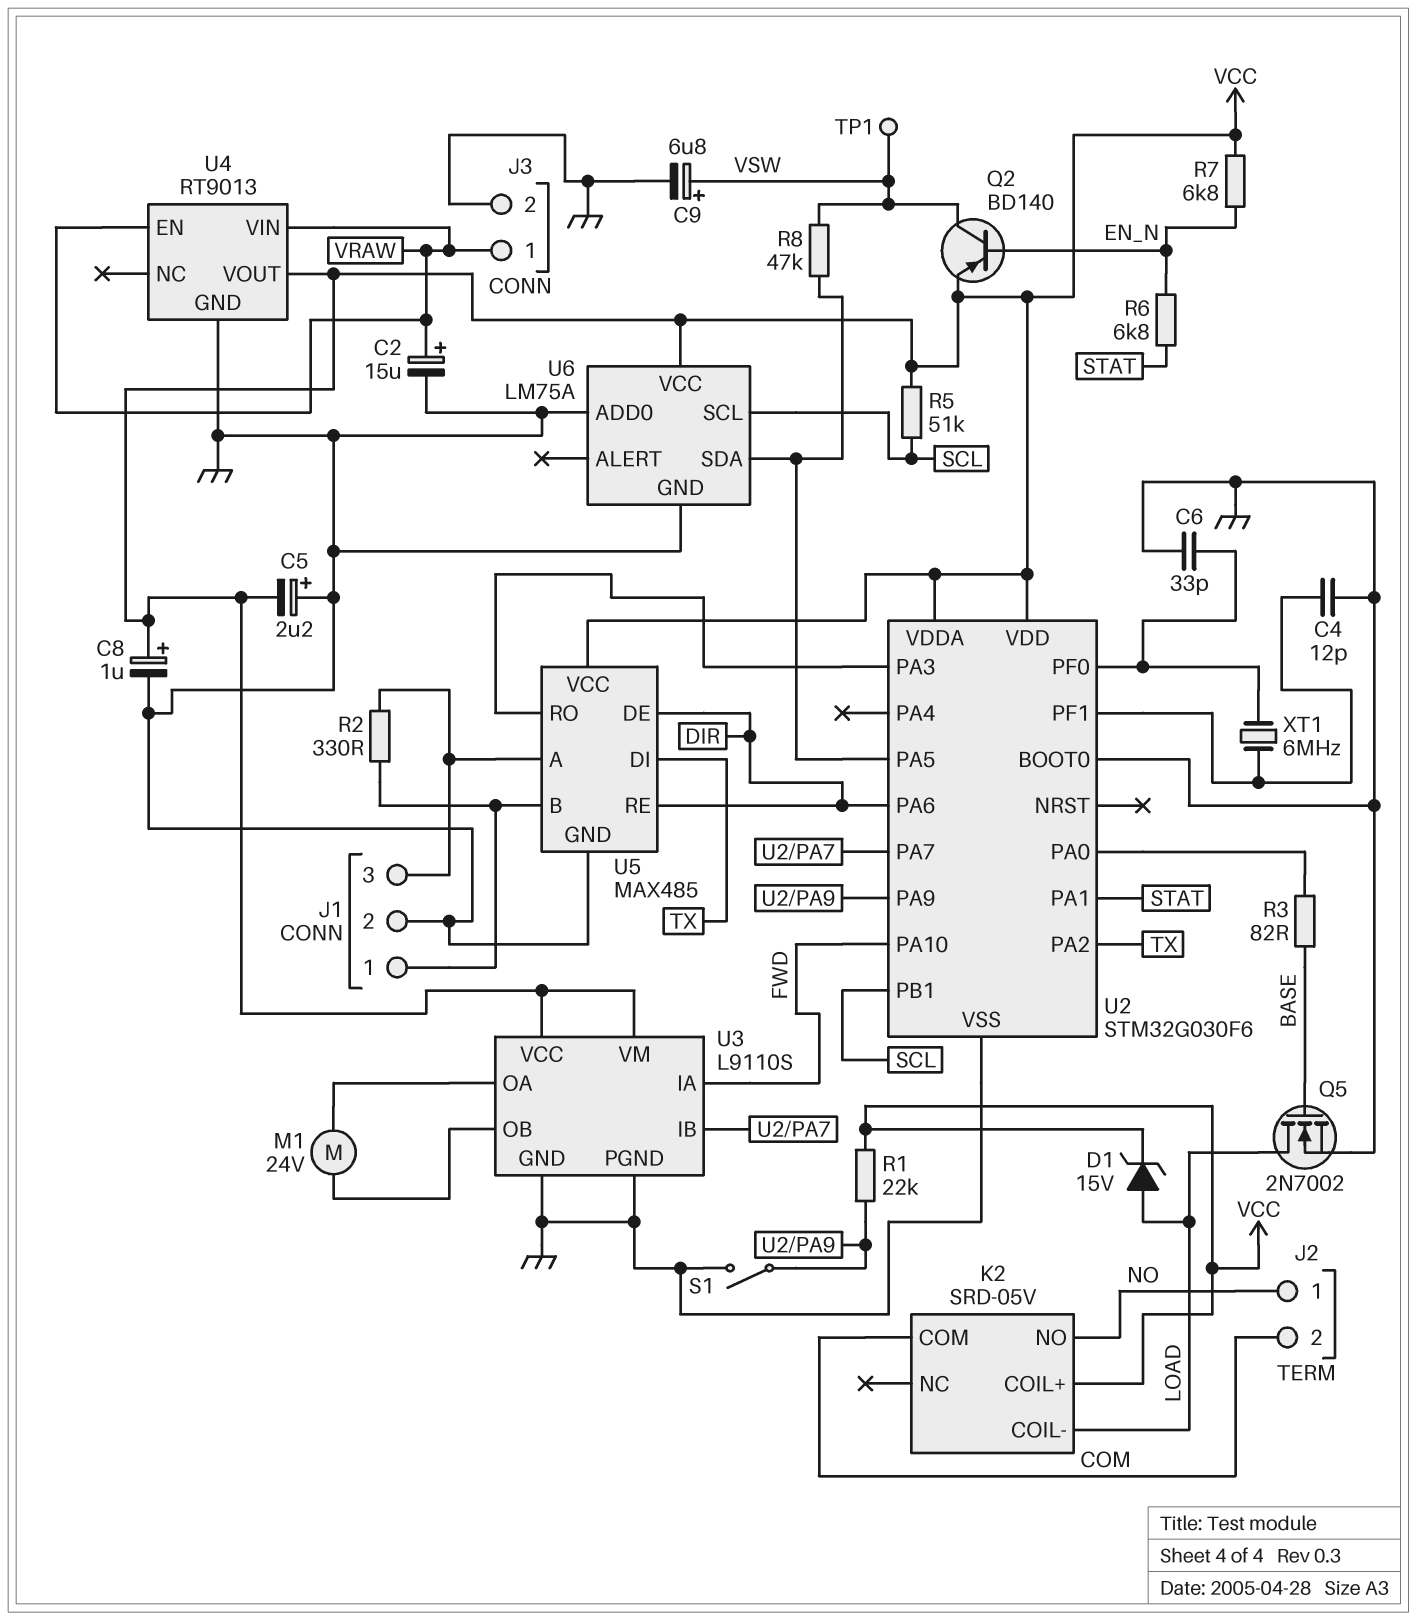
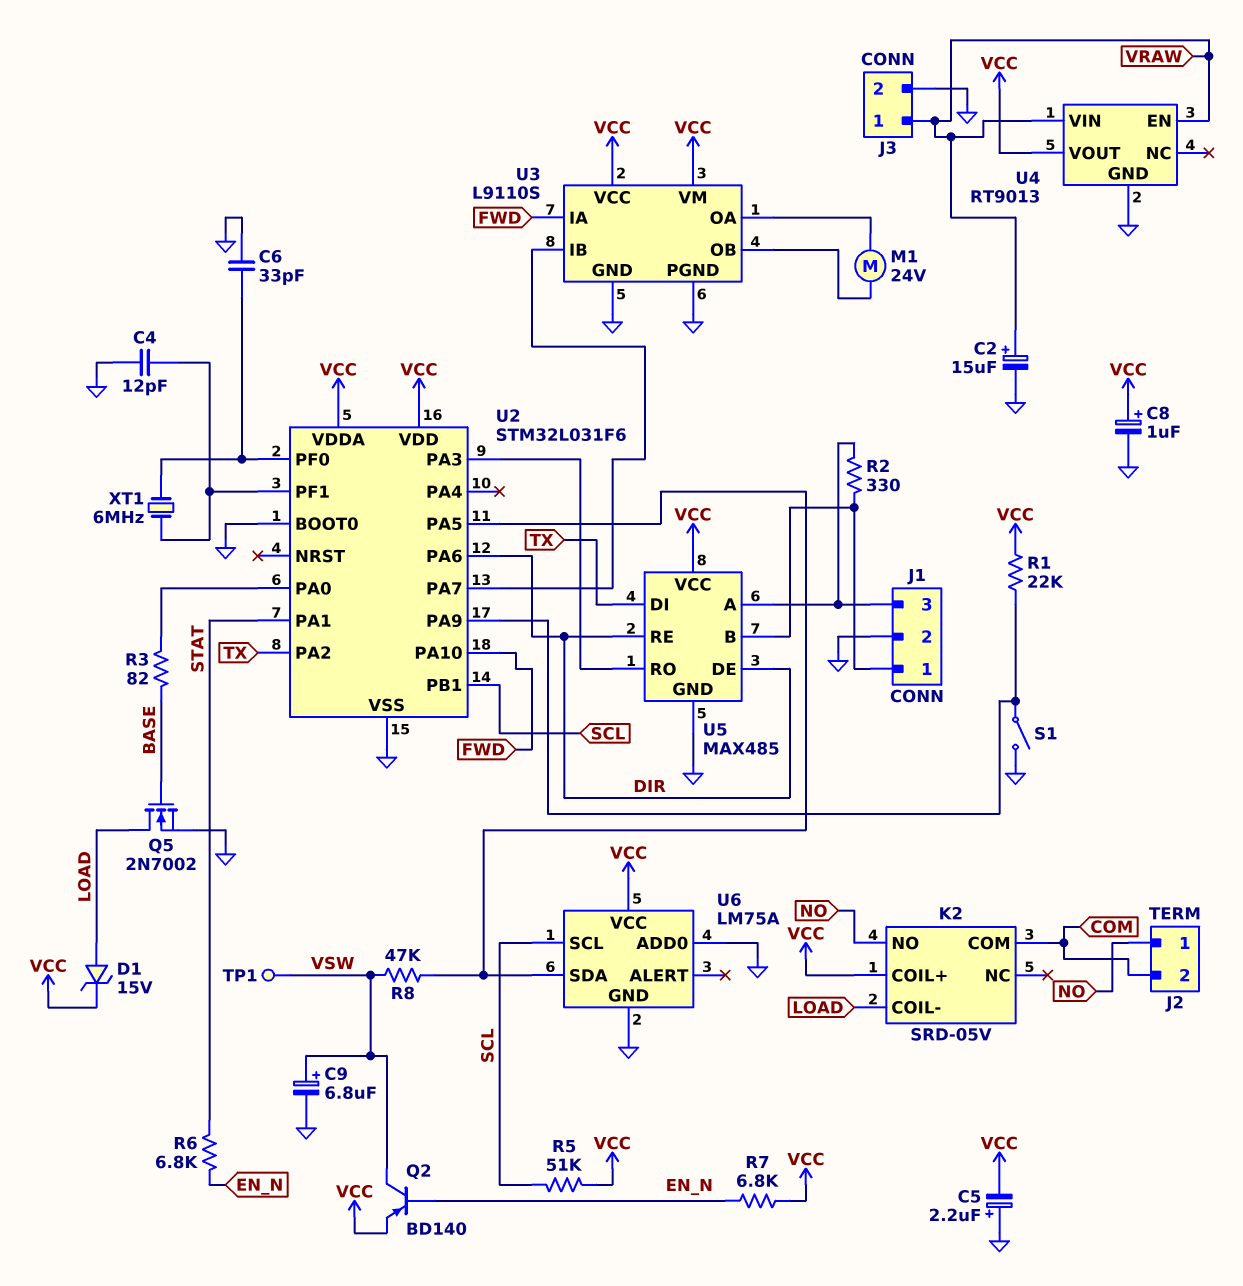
U2: STM32G030F6 -> STM32L031F6

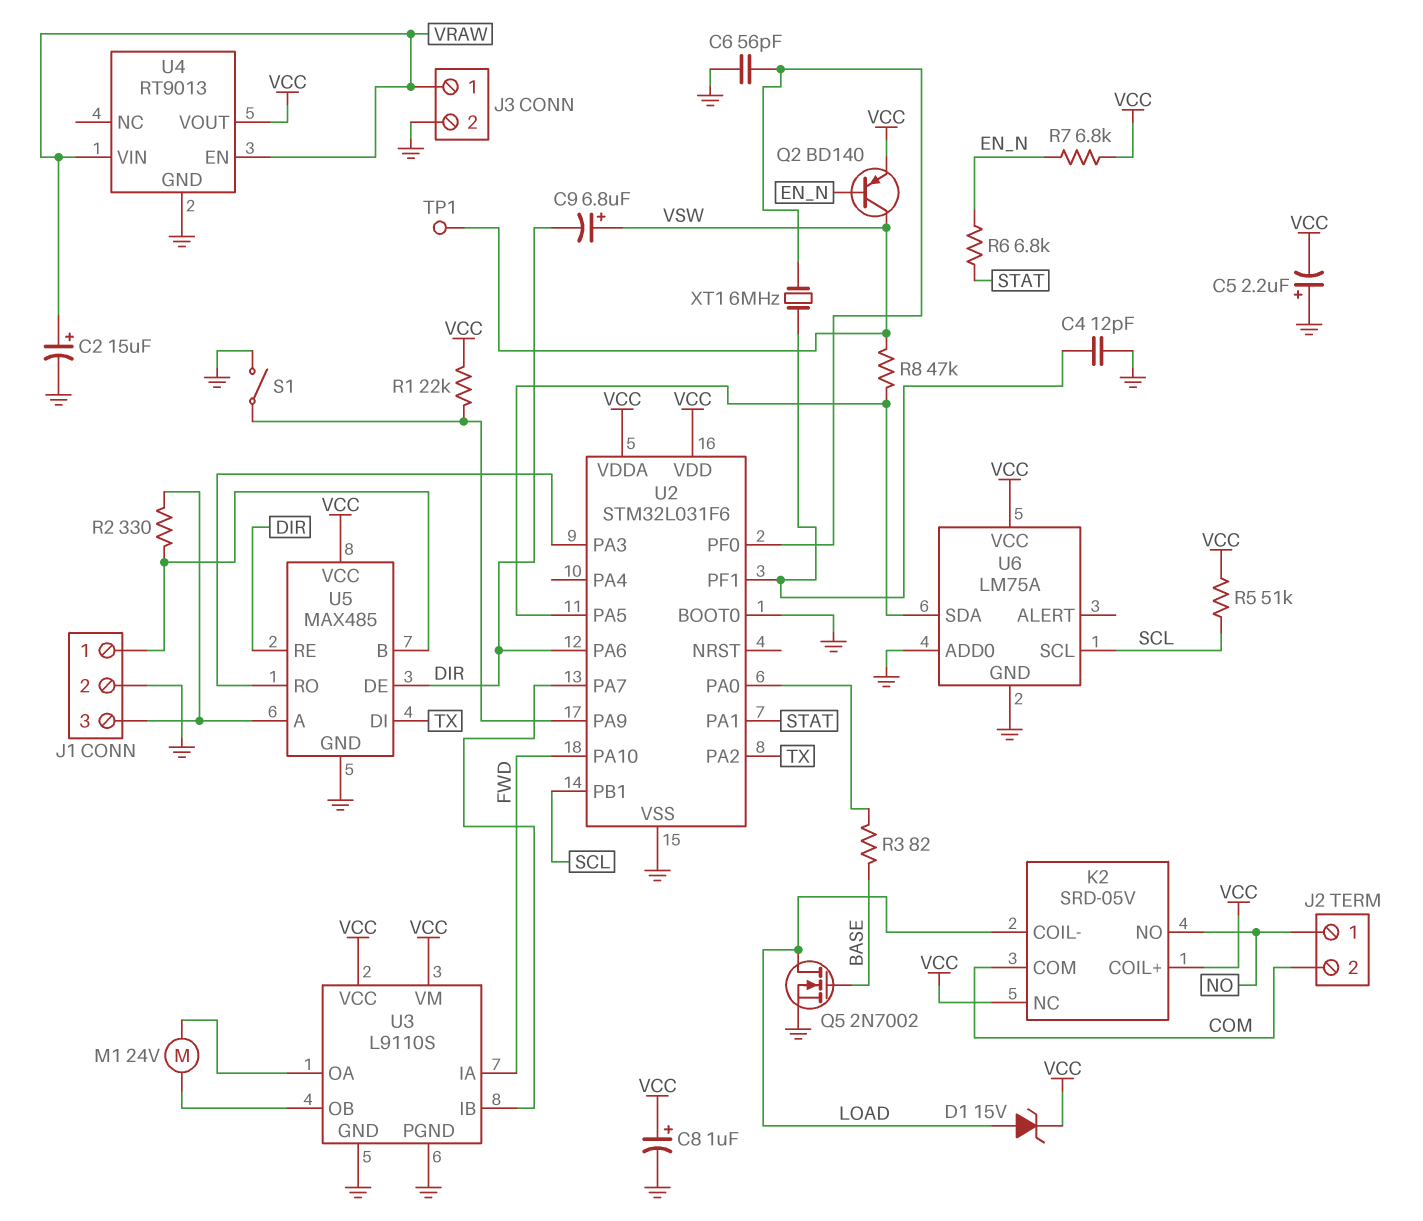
C6: 33pF (GND, U2/PF0) -> 56pF (GND, U2/PF0)
C9: 6.8uF (plus VSW, minus GND) -> 6.8uF (plus VSW, minus DIR)
K2 pin NC: none -> VCC

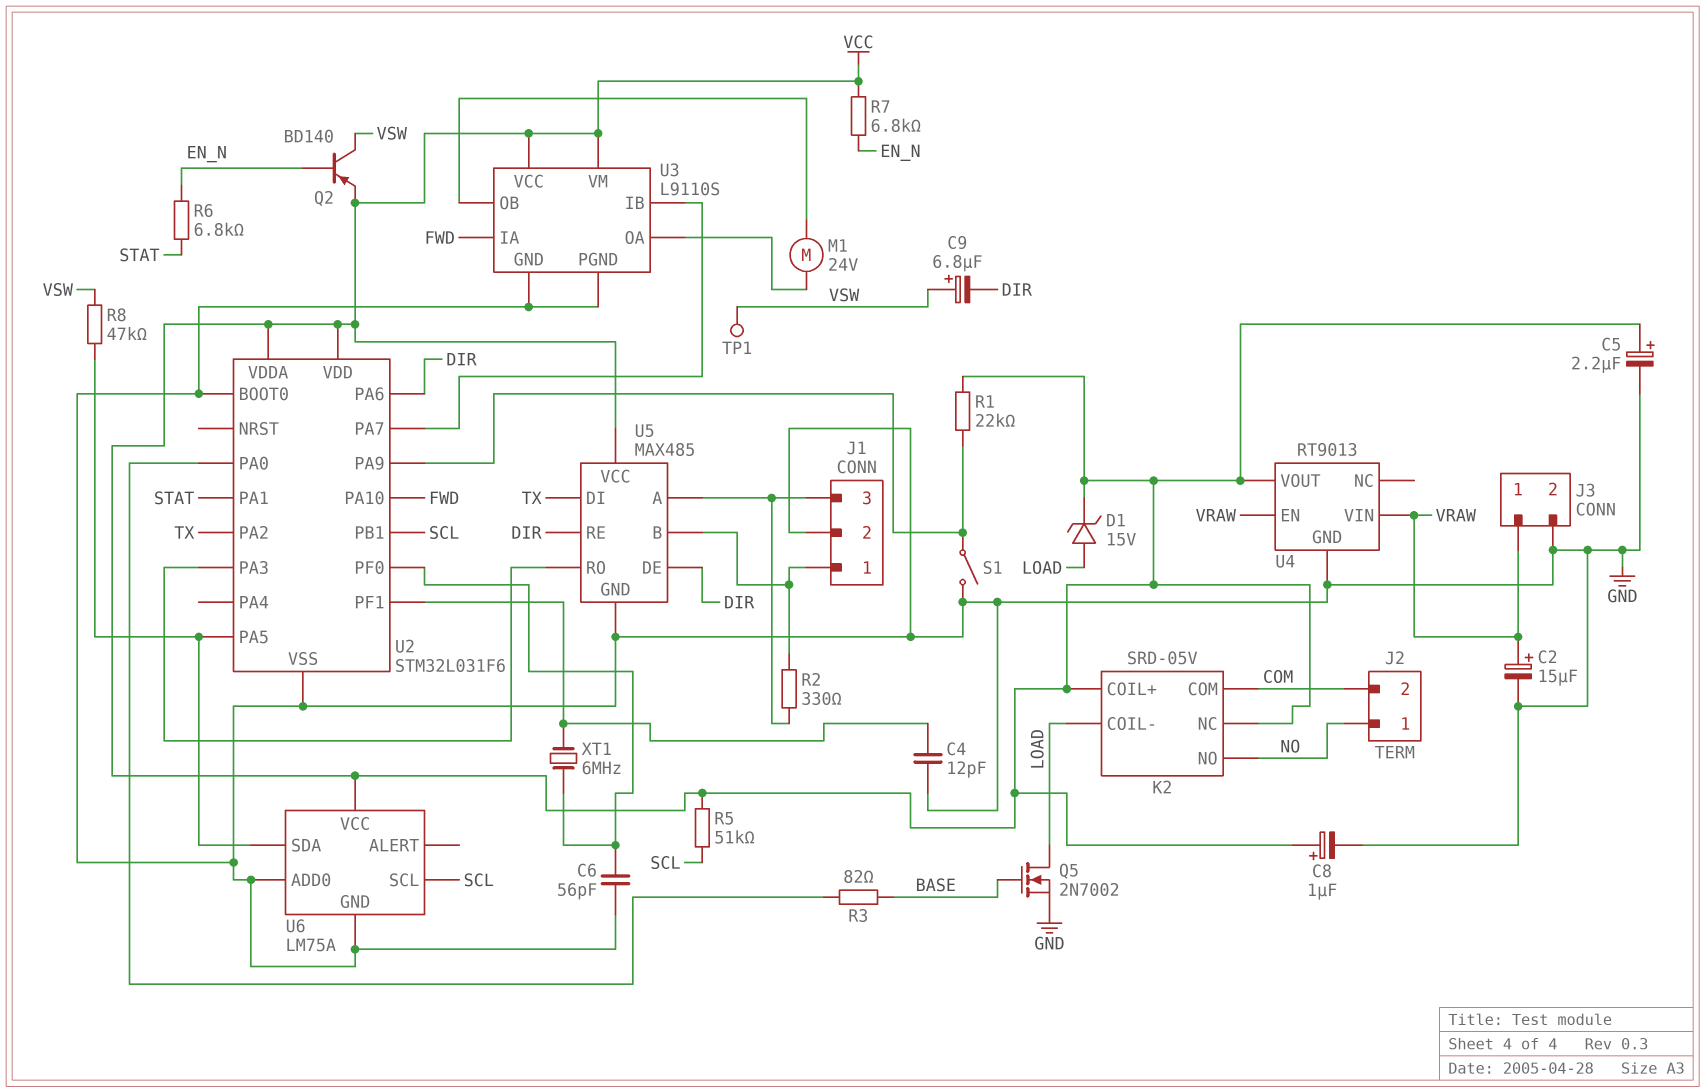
C5: 2.2uF (plus GND, minus VCC) -> 2.2uF (plus VCC, minus GND)

